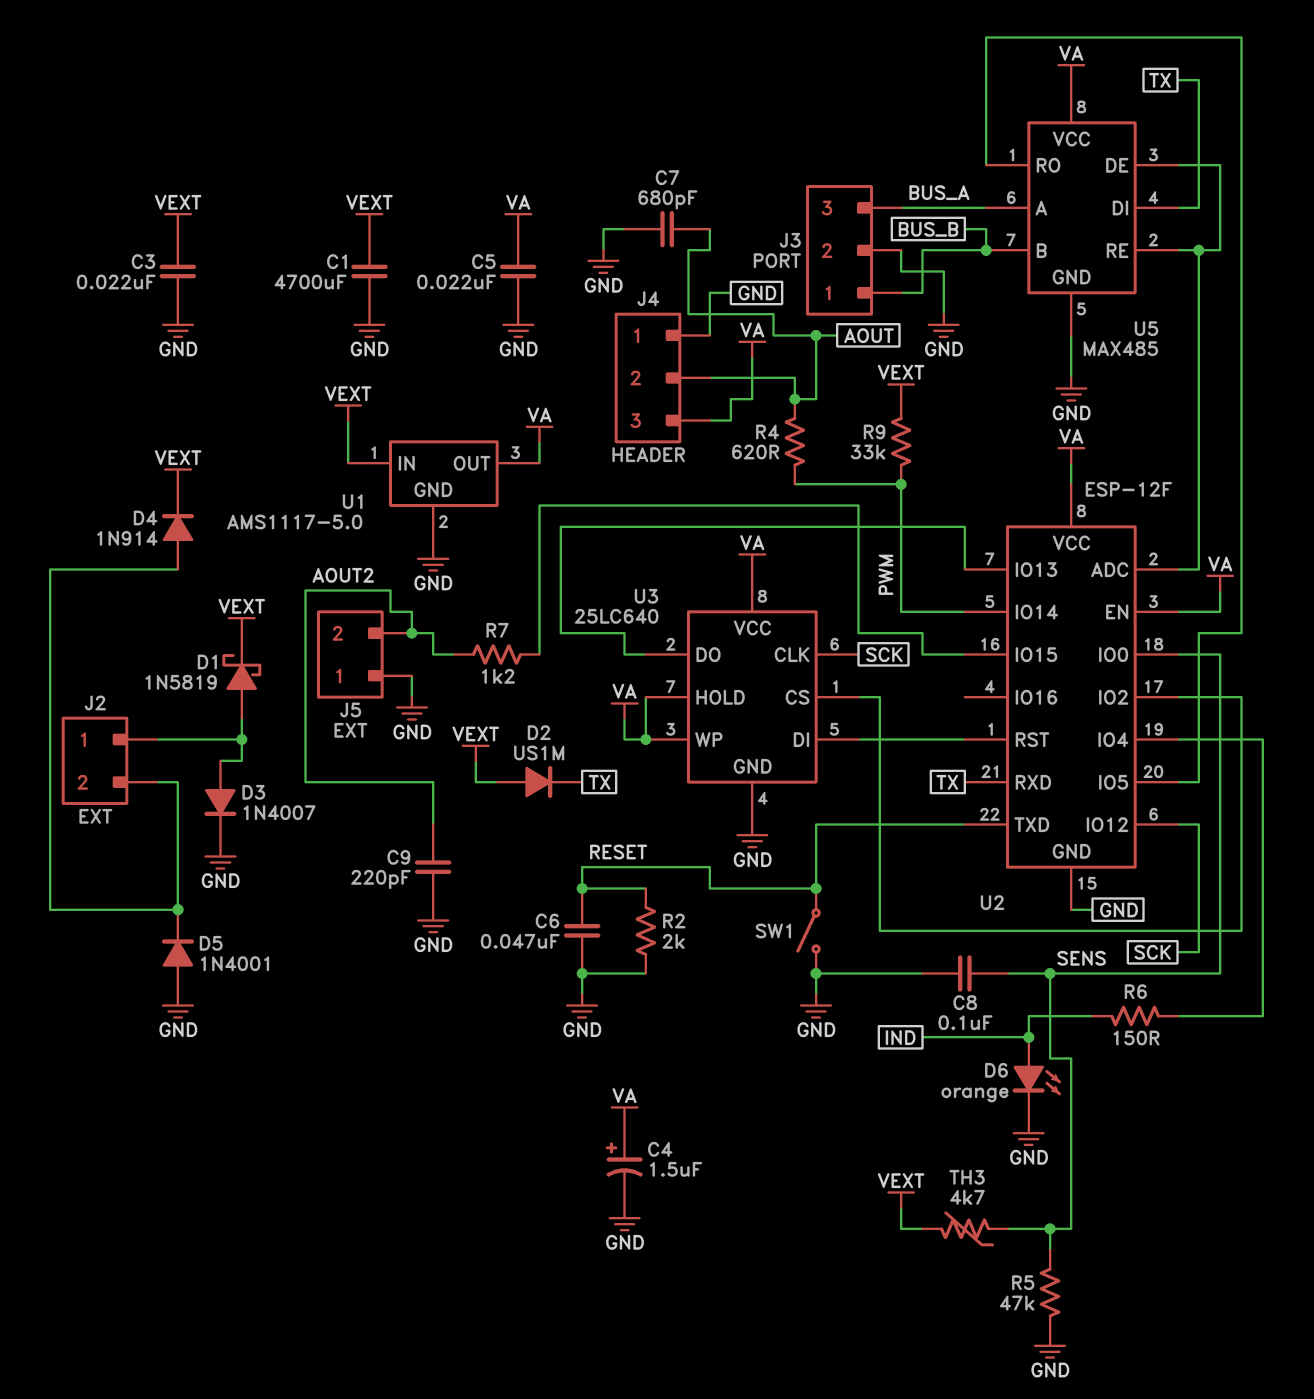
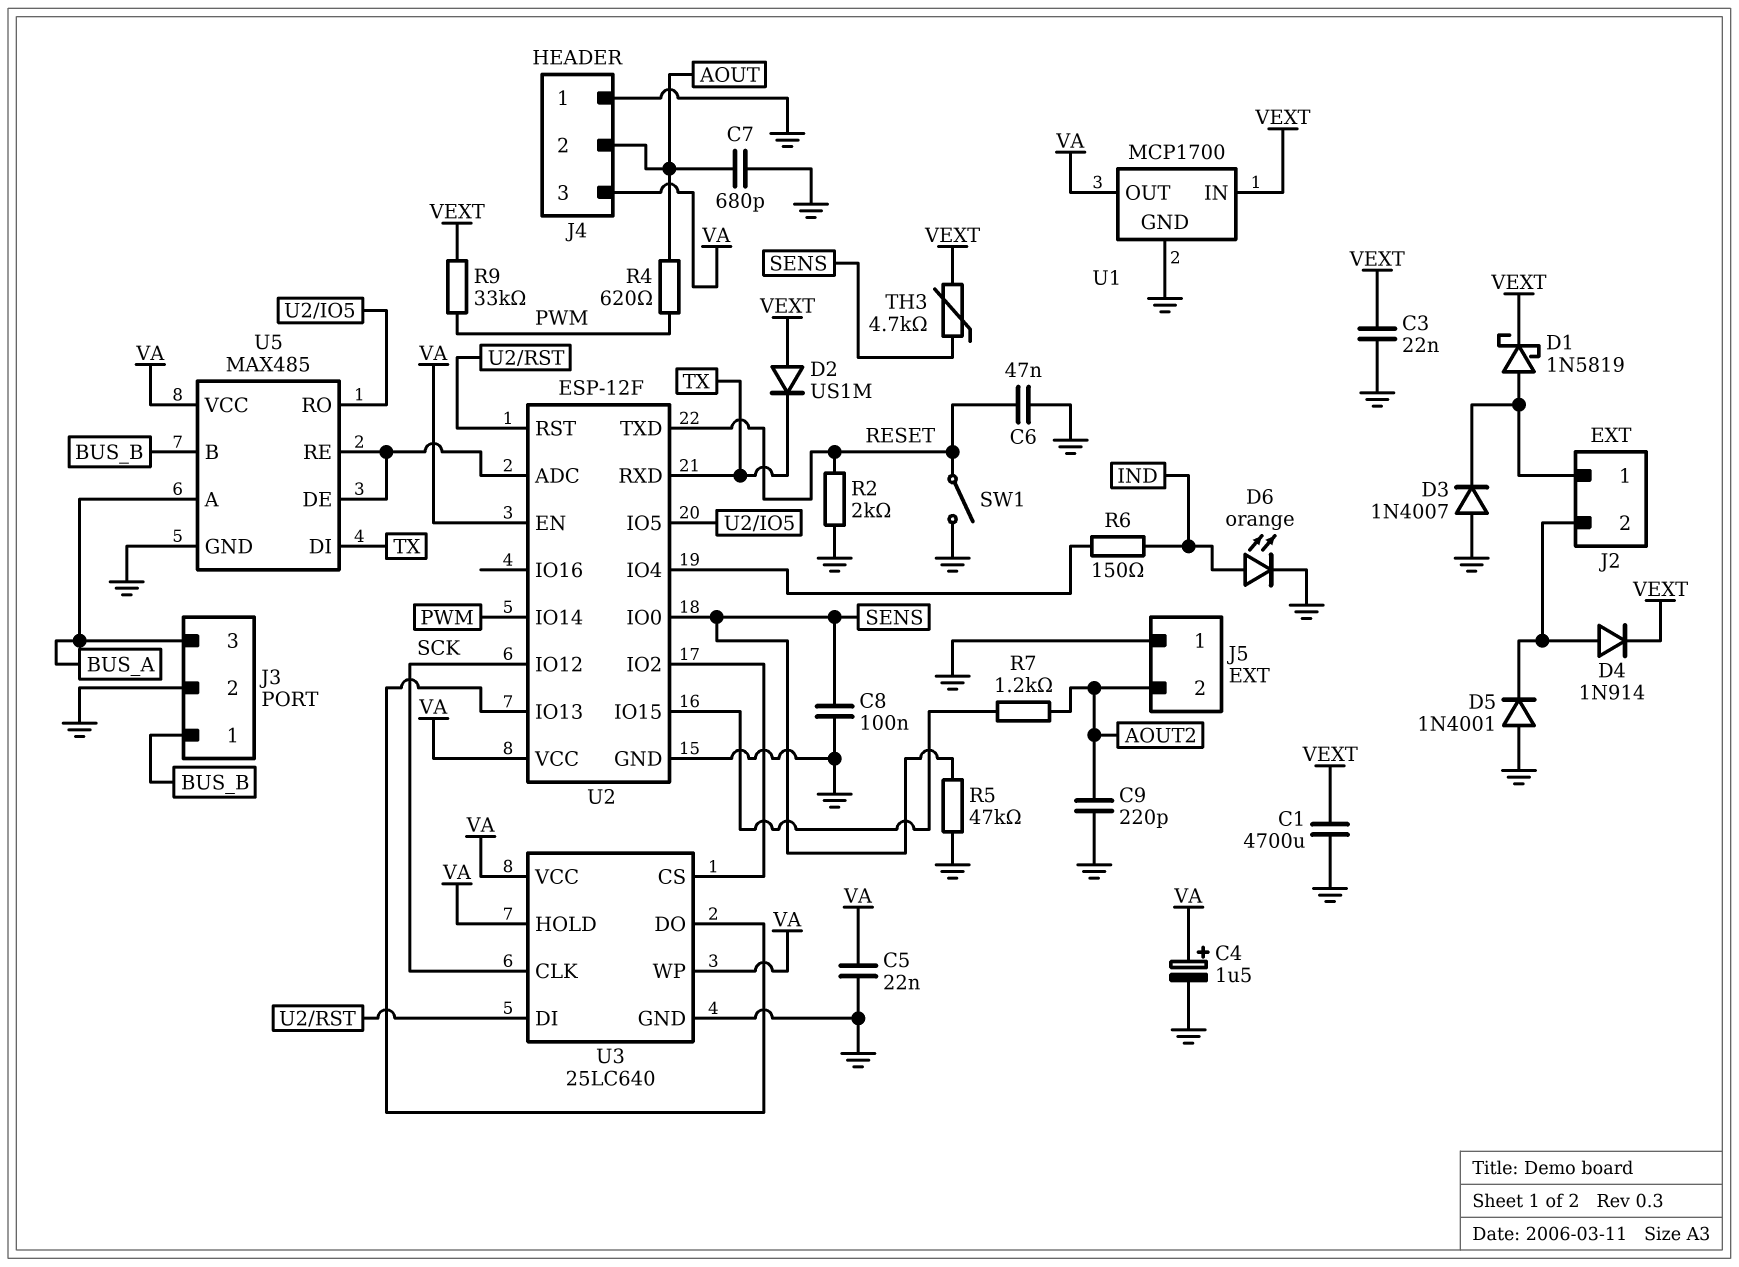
D3: diode 1N4007 (A J2/1, K GND) -> diode 1N4007 (A GND, K J2/1)
U1: AMS1117-5.0 -> MCP1700

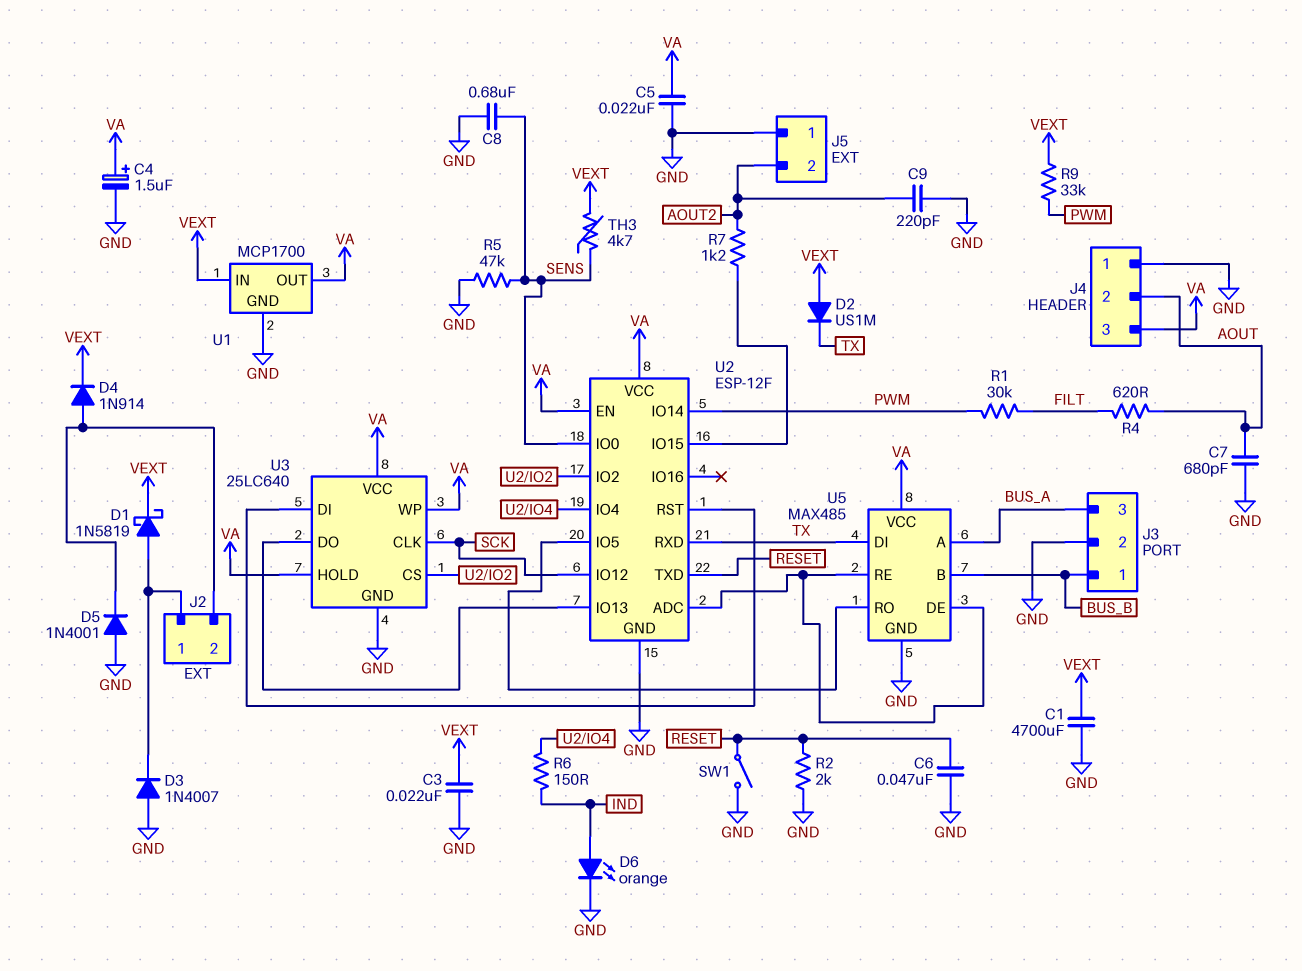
C8: 100nF (GND, SENS) -> 680nF (GND, SENS)
R1: none -> 30k (FILT, PWM)
R4: 620 (AOUT, PWM) -> 620 (AOUT, FILT)

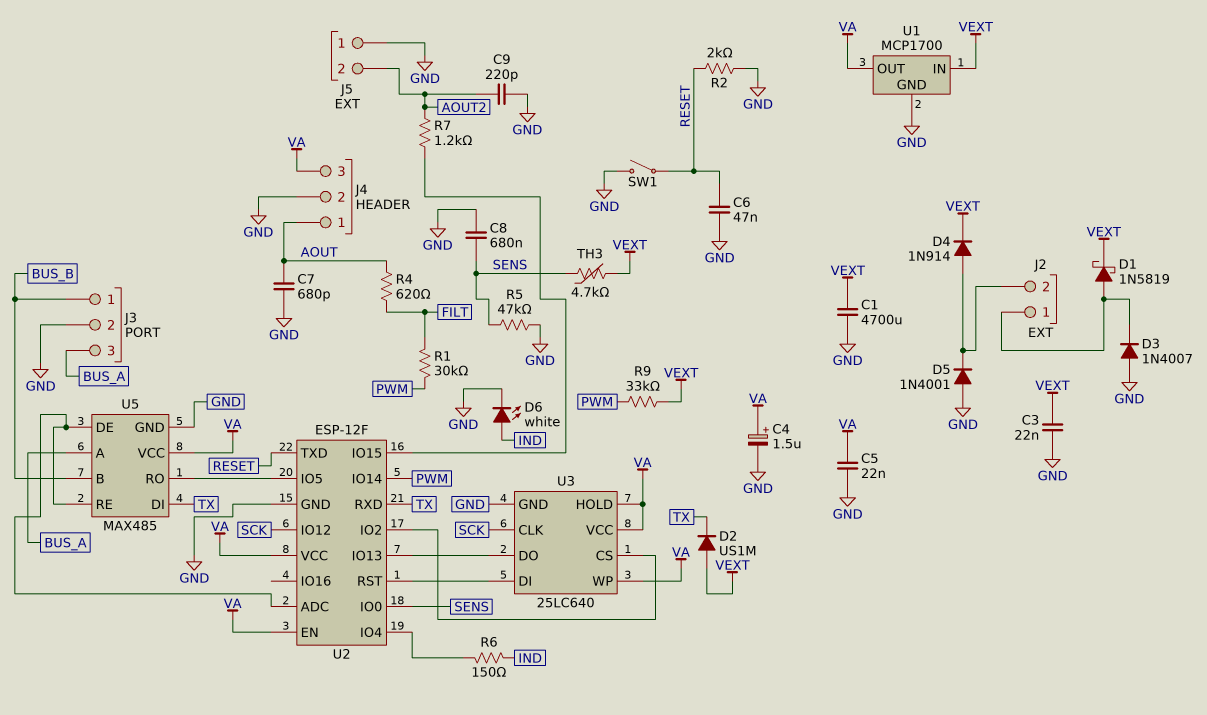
D6: LED orange (A IND, K GND) -> LED white (A IND, K GND)
J4 pin 1: GND -> AOUT
J4 pin 2: AOUT -> GND

